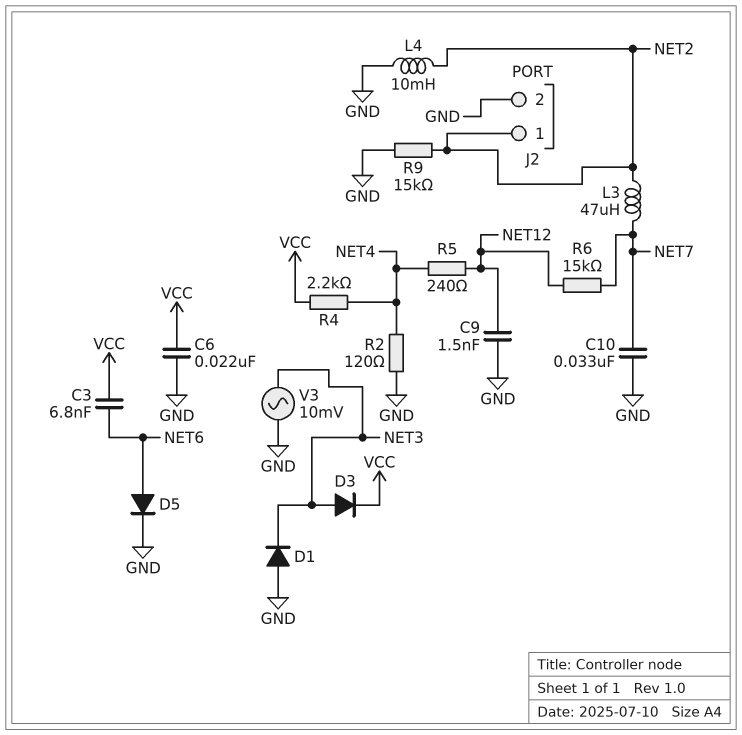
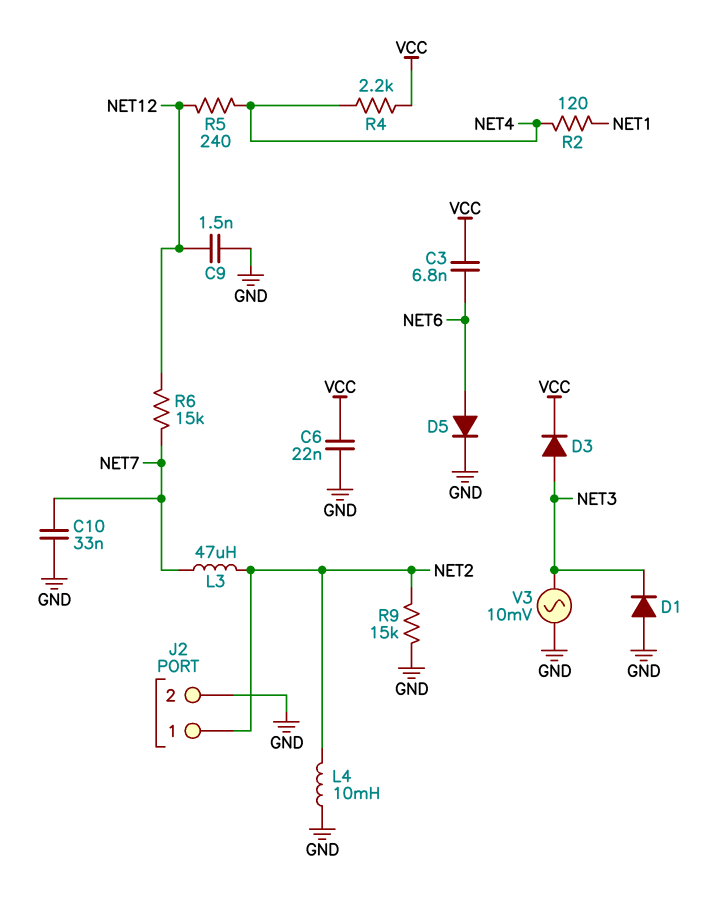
R2: 120 (GND, NET4) -> 120 (NET1, NET4)

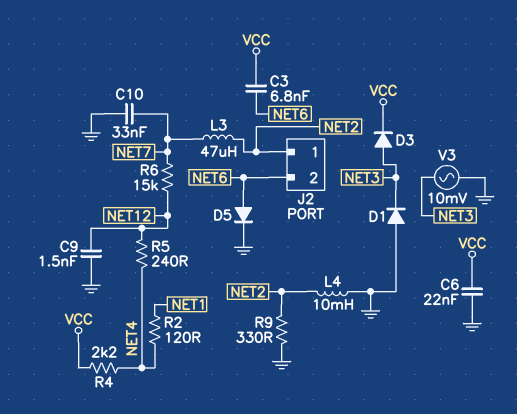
J2 pin 2: GND -> NET6
R9: 15k (GND, NET2) -> 330 (GND, NET2)

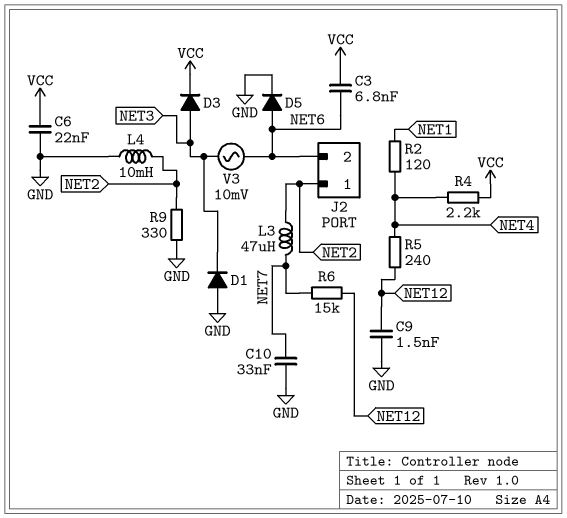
V3: AC 10mV (GND, NET3) -> AC 10mV (NET3, NET6)

